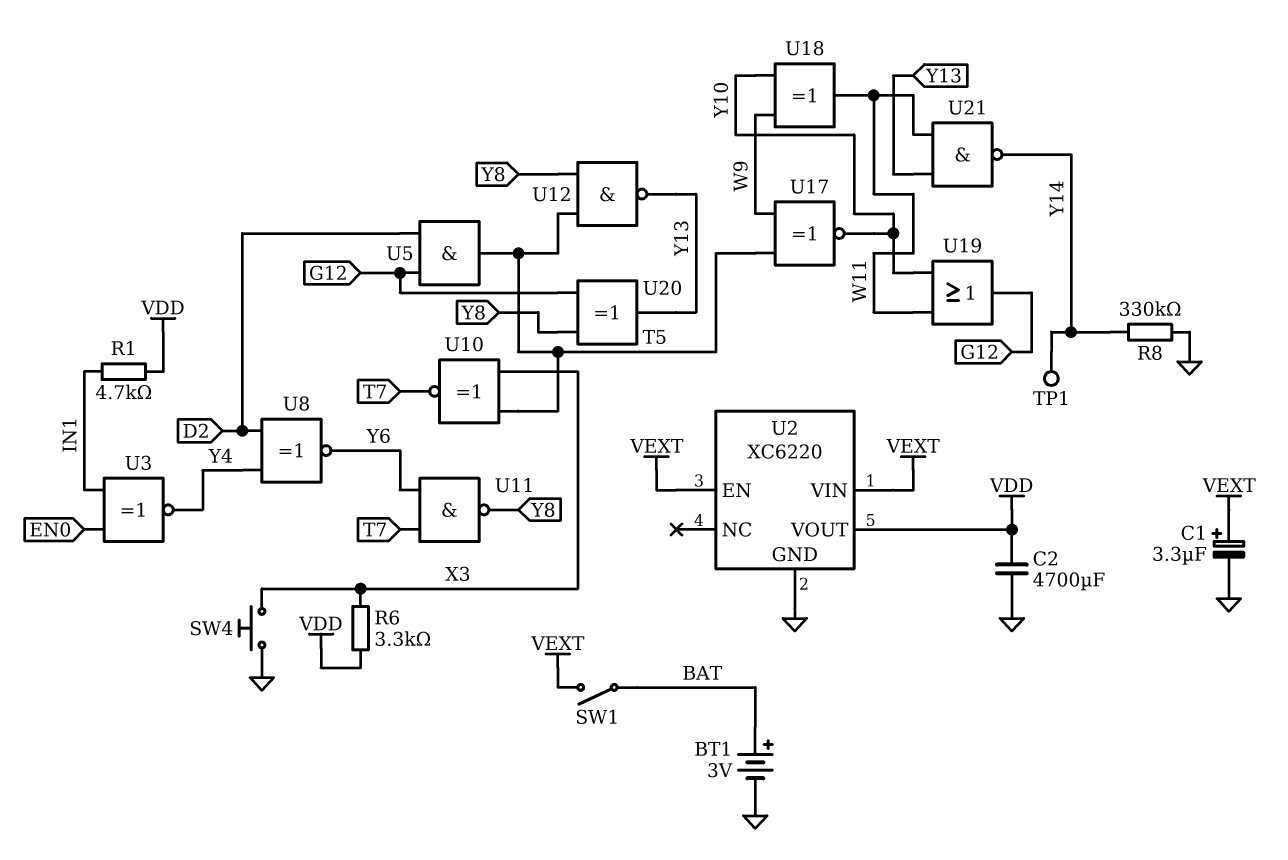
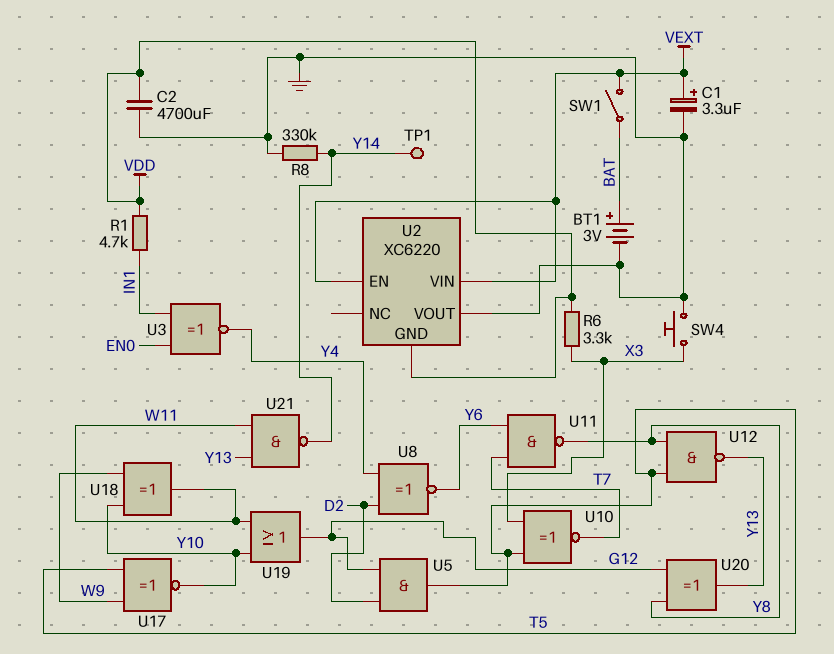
U2 pin GND: GND -> VDD
U2 pin VOUT: VDD -> GND

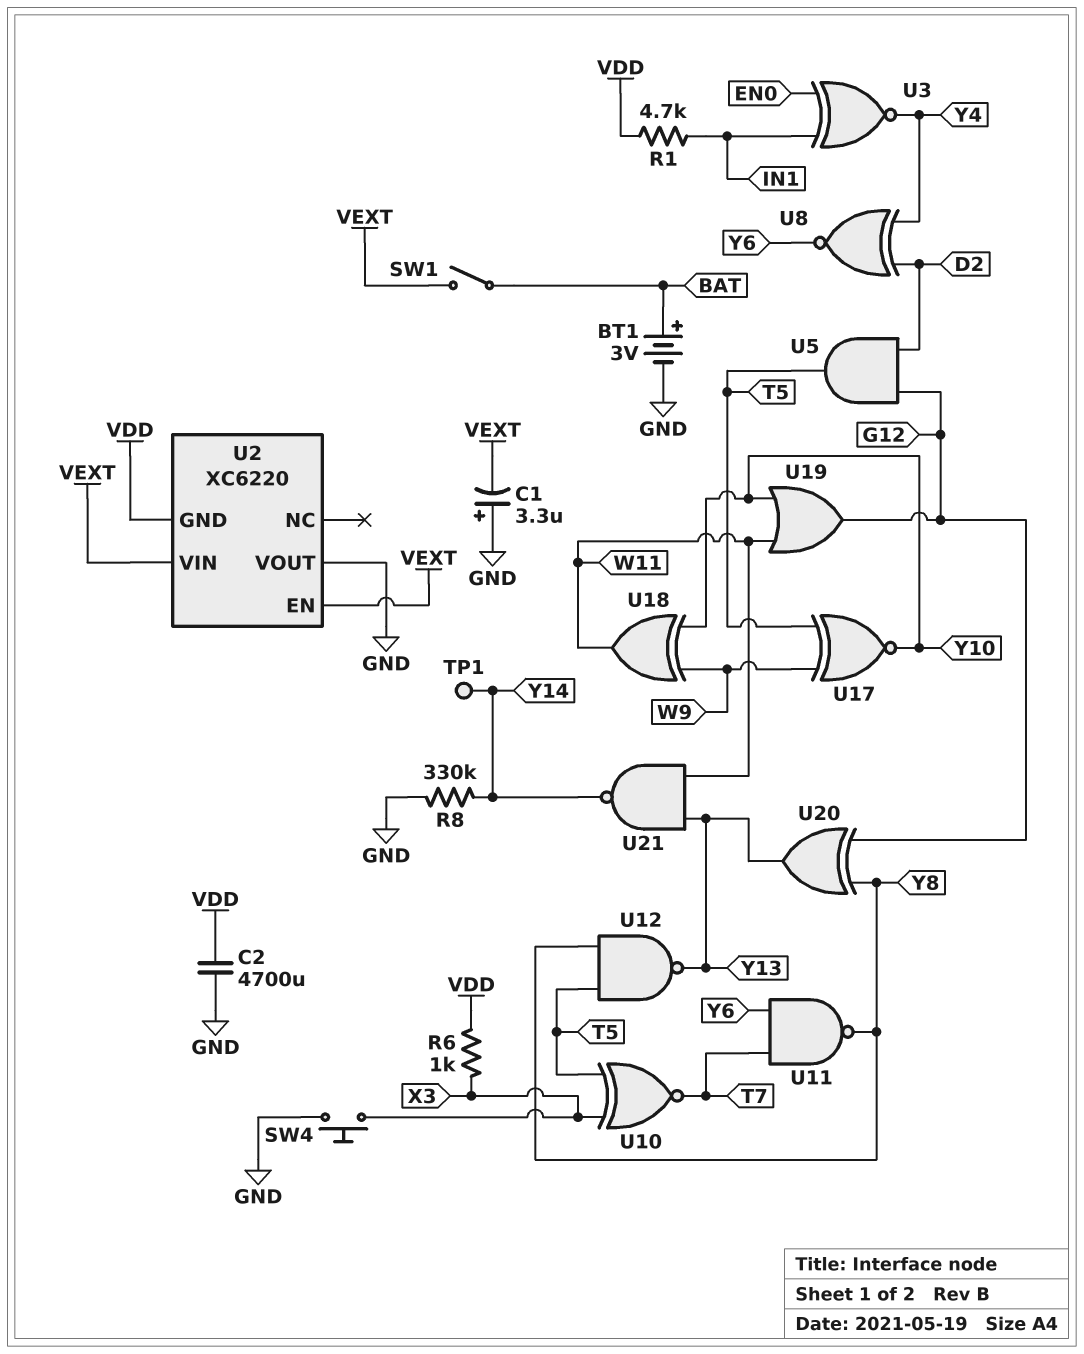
C1: 3.3uF (plus VEXT, minus GND) -> 3.3uF (plus GND, minus VEXT)
R6: 3.3k (VDD, X3) -> 1k (VDD, X3)

